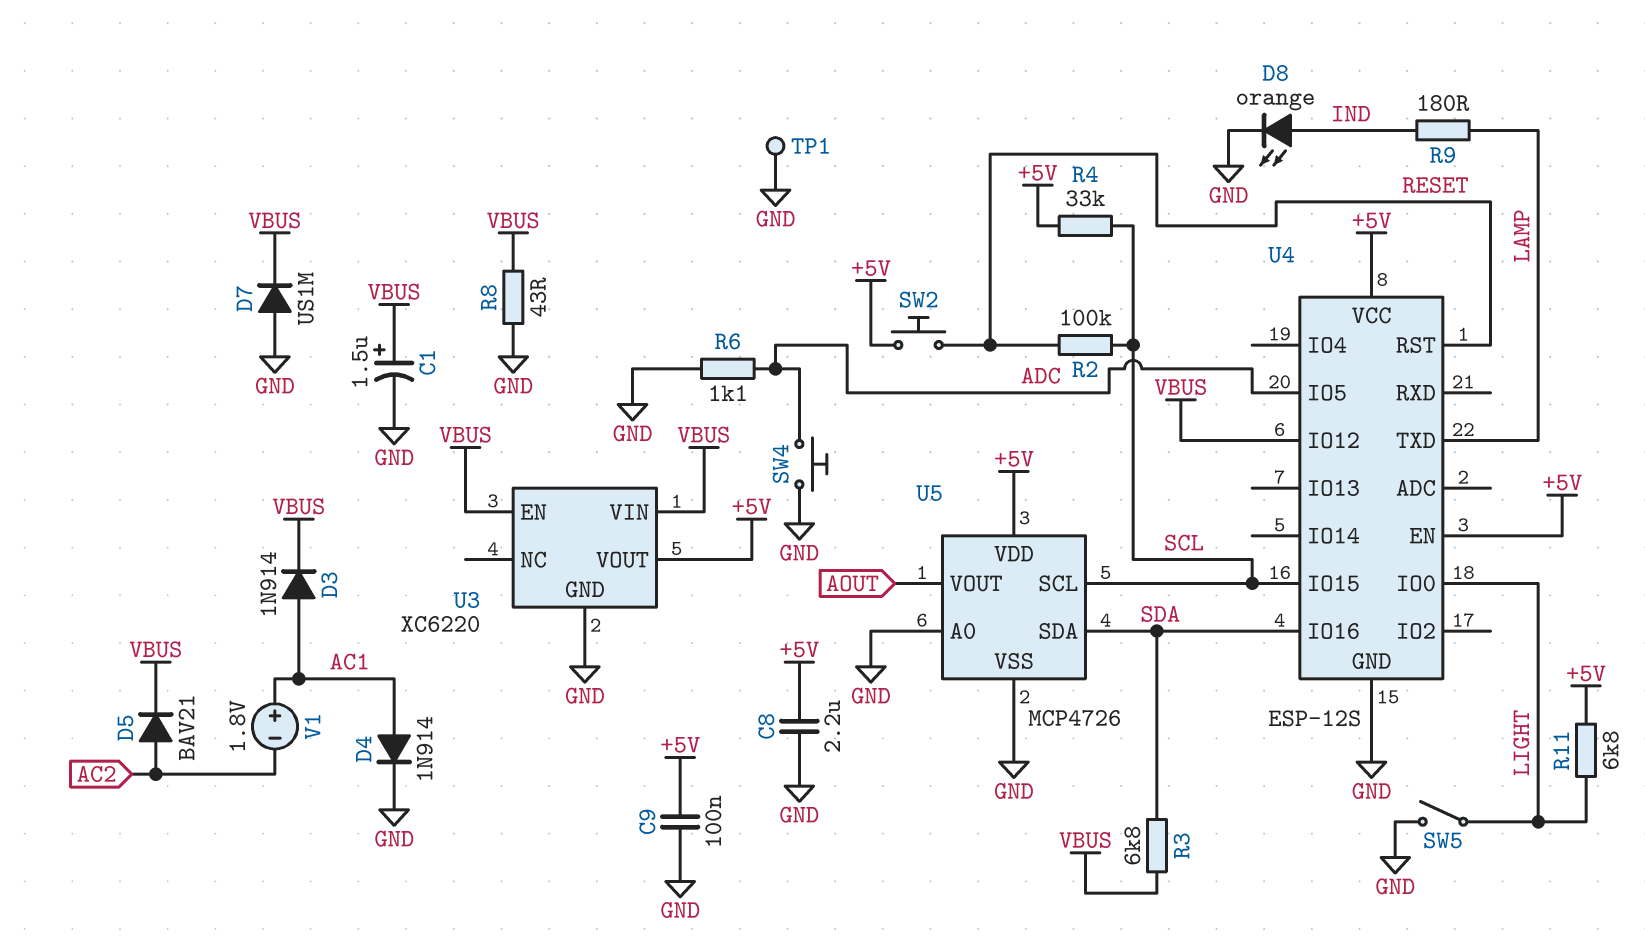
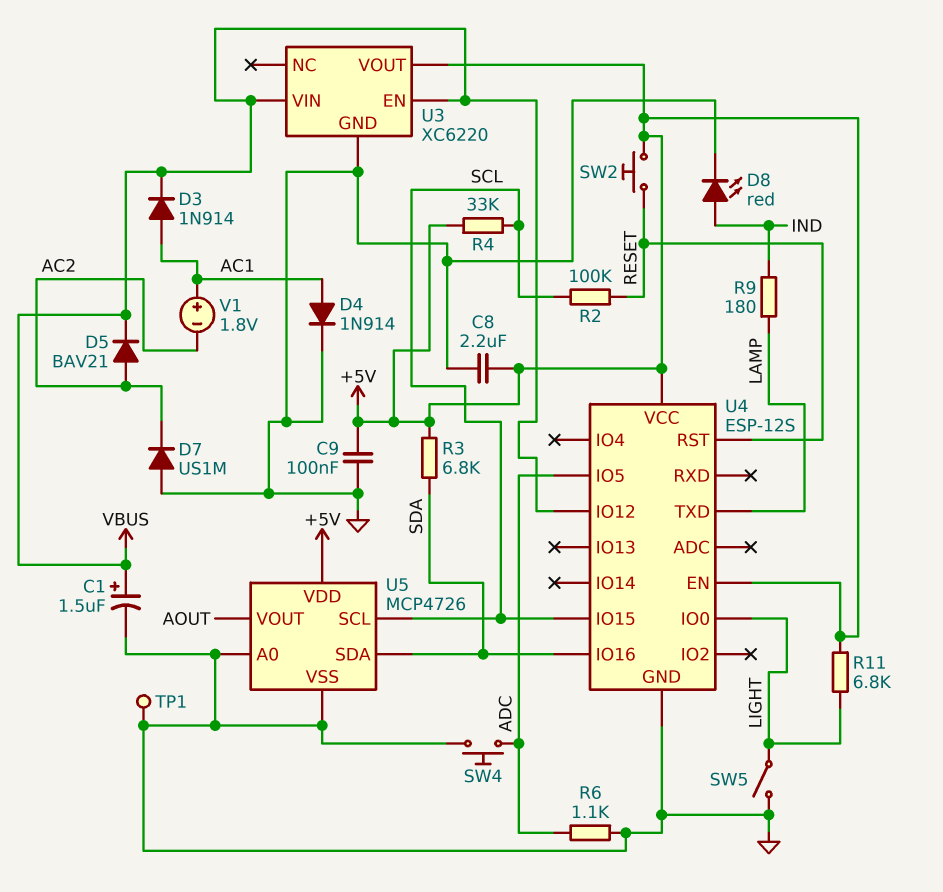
D7: diode US1M (A GND, K VBUS) -> diode US1M (A GND, K AC2)
D8: LED orange (A IND, K GND) -> LED red (A IND, K GND)
R3: 6.8k (SDA, VBUS) -> 6.8k (+5V, SDA)
R8: 43 (GND, VBUS) -> none

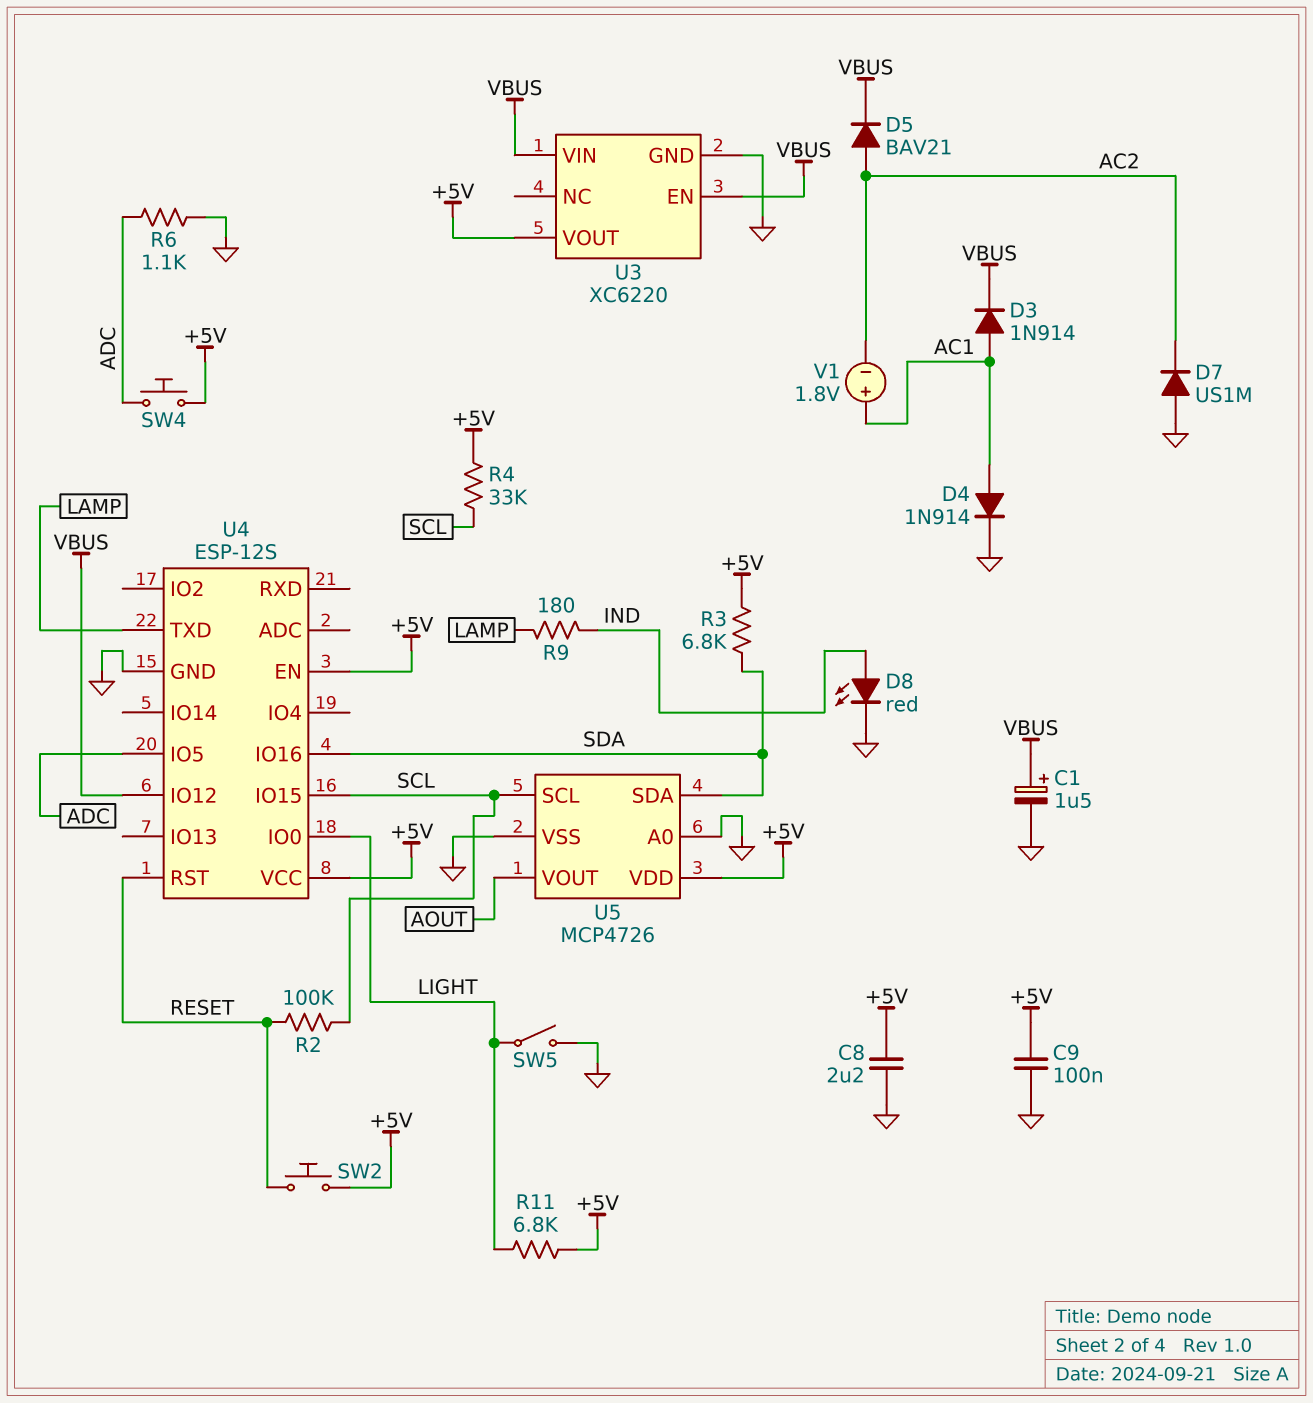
SW4: button (ADC, GND) -> button (+5V, ADC)
TP1: test point (GND) -> none

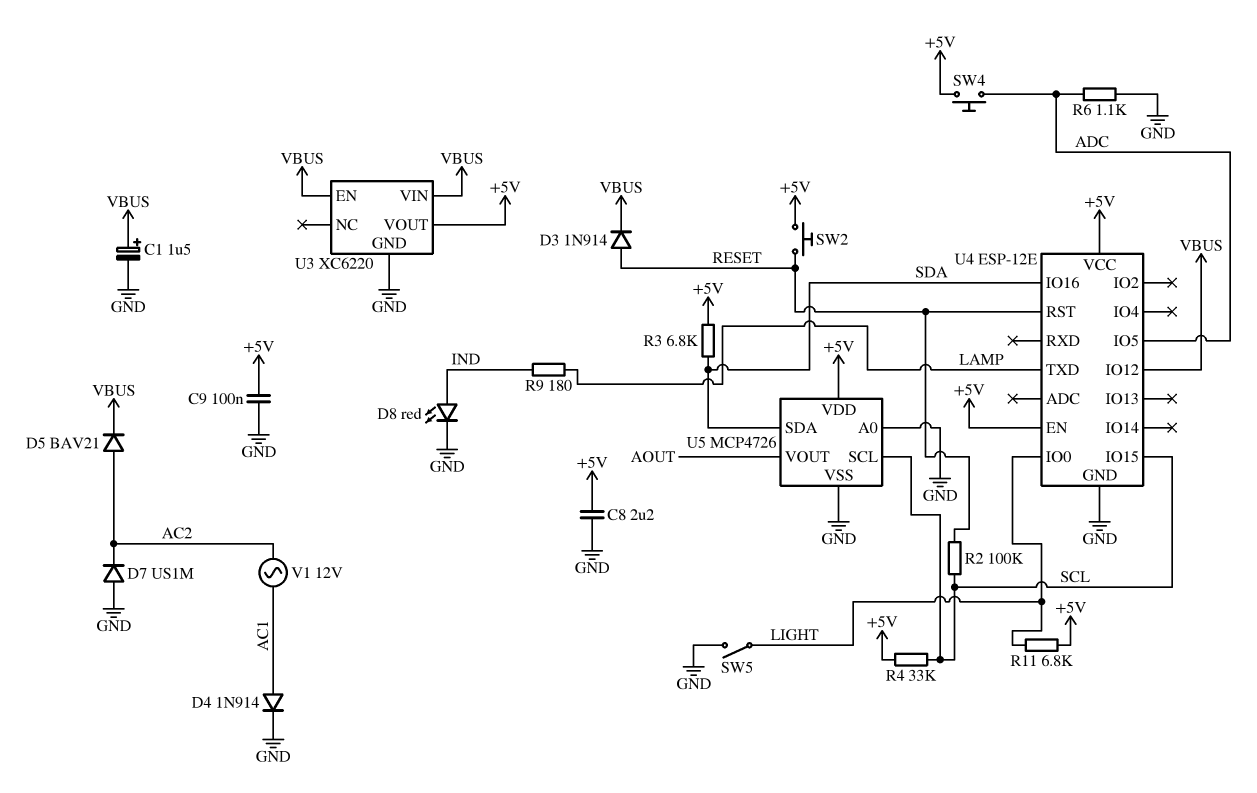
D3: diode 1N914 (A AC1, K VBUS) -> diode 1N914 (A RESET, K VBUS)
U4: ESP-12S -> ESP-12E
V1: 1.8V (plus AC1, minus AC2) -> AC 12V (AC1, AC2)

